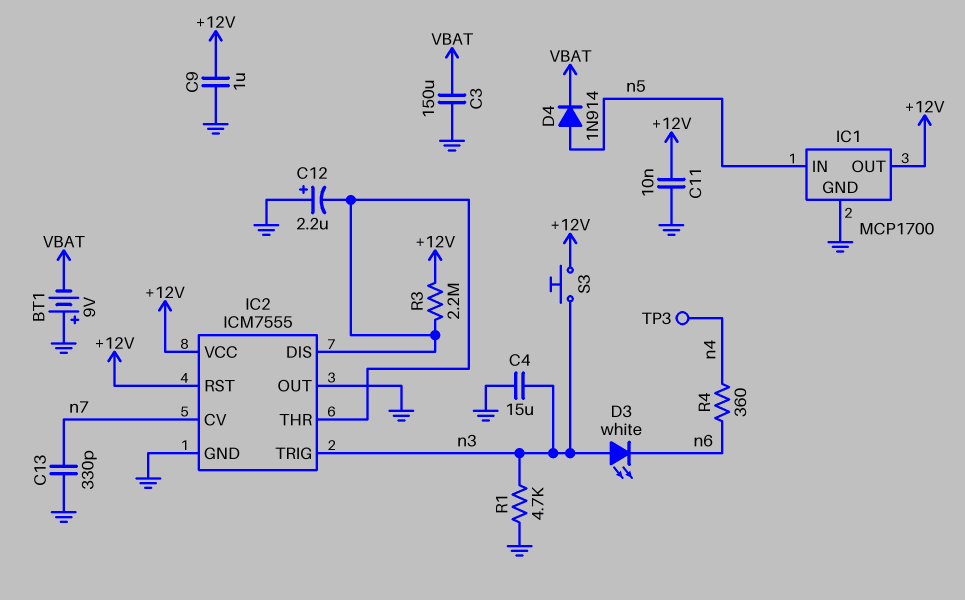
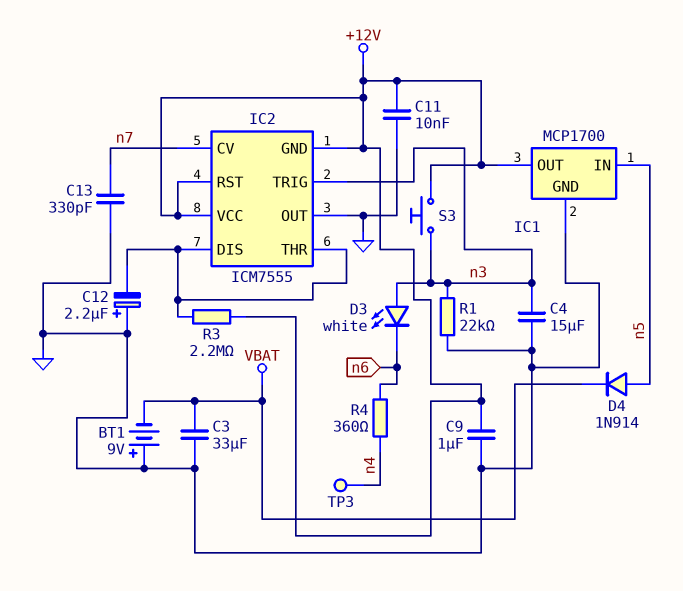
C3: 150uF (GND, VBAT) -> 33uF (GND, VBAT)
IC2 pin GND: GND -> +12V
R1: 4.7k (GND, n3) -> 22k (GND, n3)

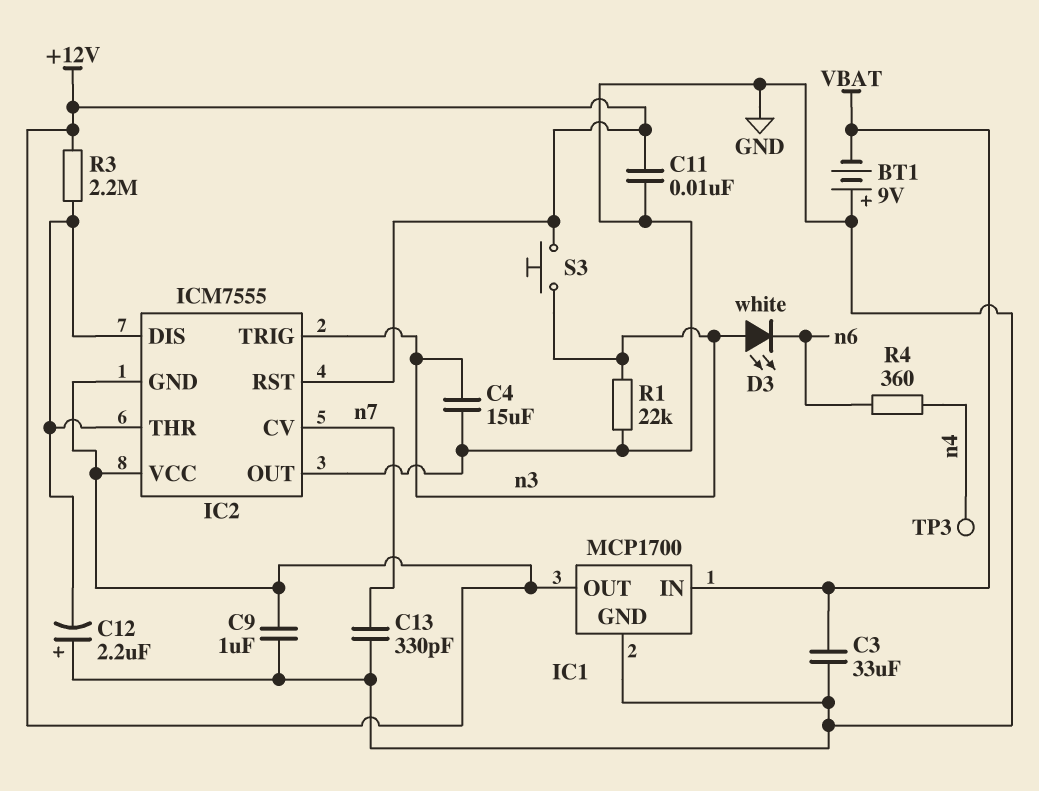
D4: diode 1N914 (A n5, K VBAT) -> none
IC1 pin IN: n5 -> VBAT

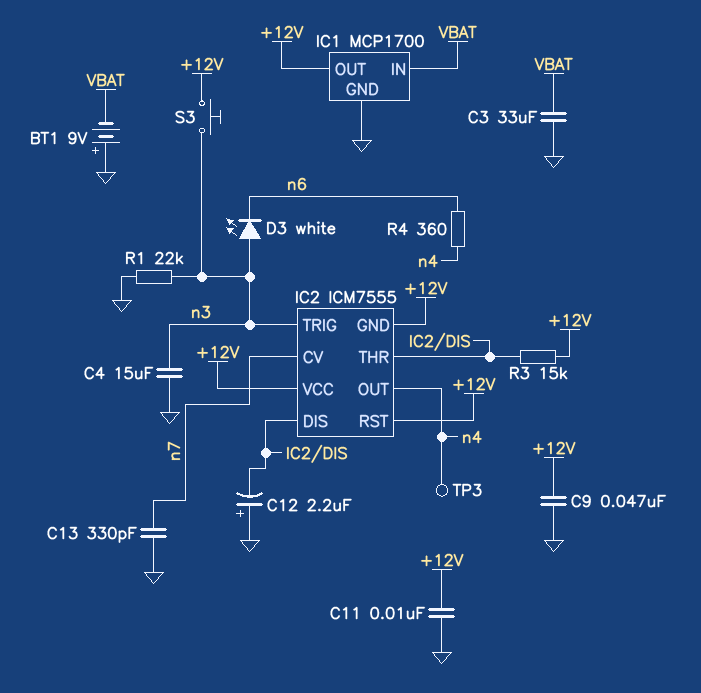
C9: 1uF (+12V, GND) -> 47nF (+12V, GND)
IC2 pin OUT: GND -> n4
R3: 2.2M (+12V, IC2/DIS) -> 15k (+12V, IC2/DIS)

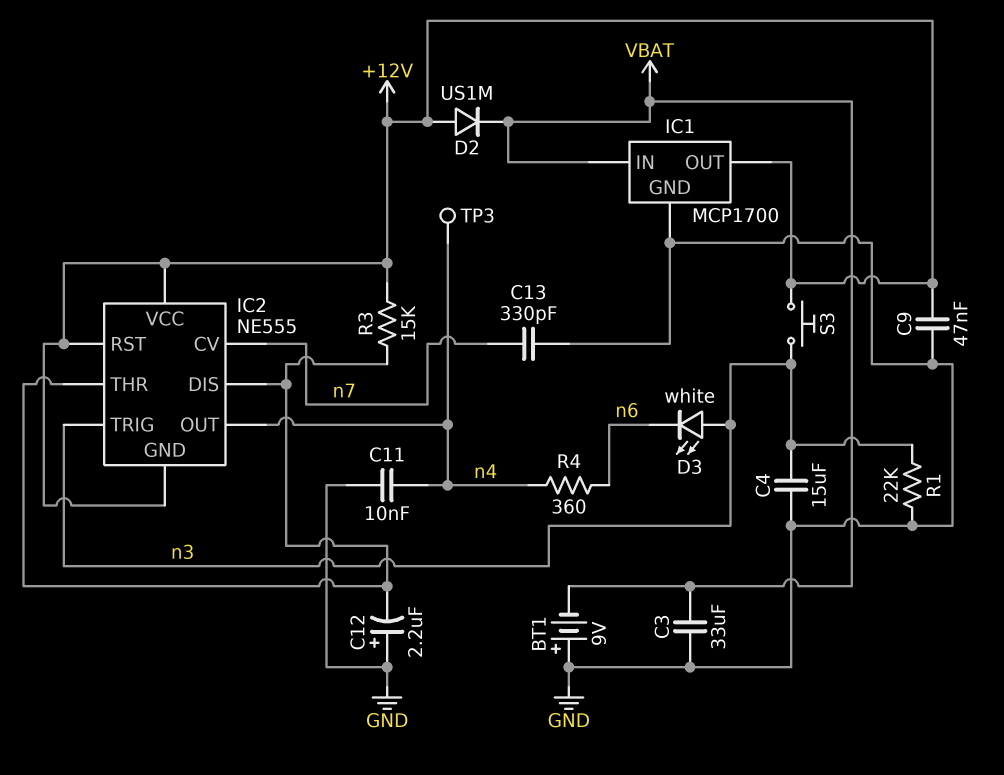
C11: 10nF (+12V, GND) -> 10nF (GND, n4)
D2: none -> diode US1M (A +12V, K VBAT)
IC2: ICM7555 -> NE555

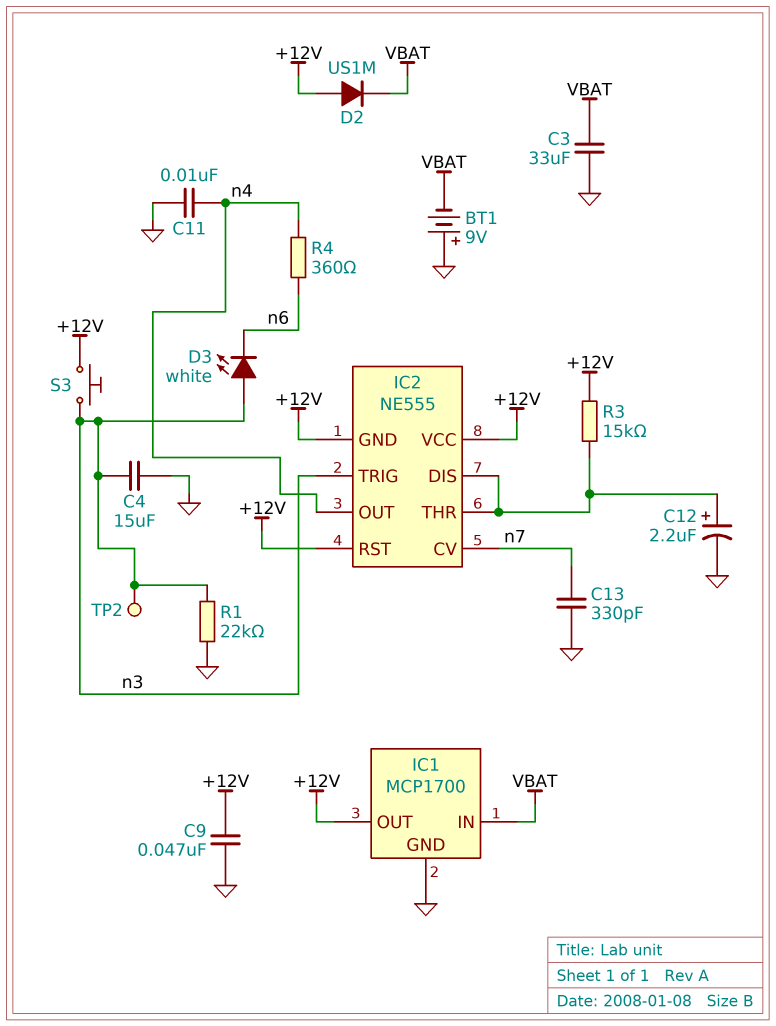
C12: 2.2uF (plus GND, minus IC2/DIS) -> 2.2uF (plus IC2/DIS, minus GND)
TP2: none -> test point (n3)
TP3: test point (n4) -> none

